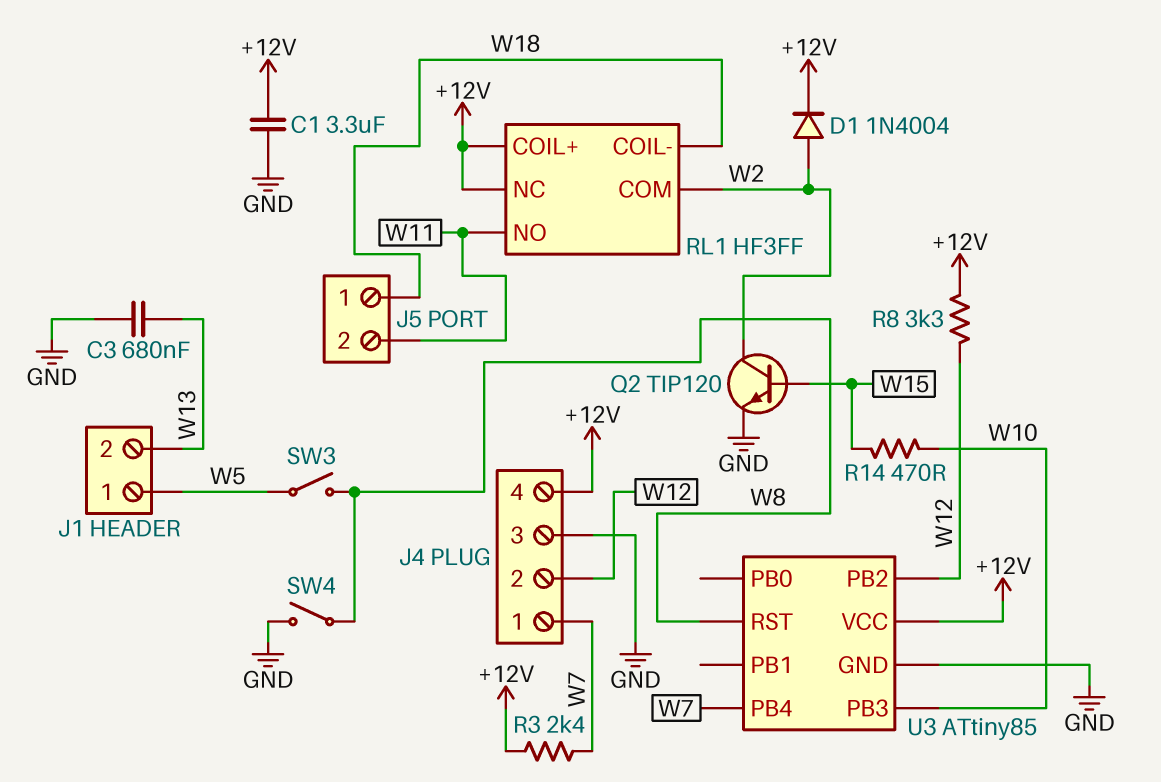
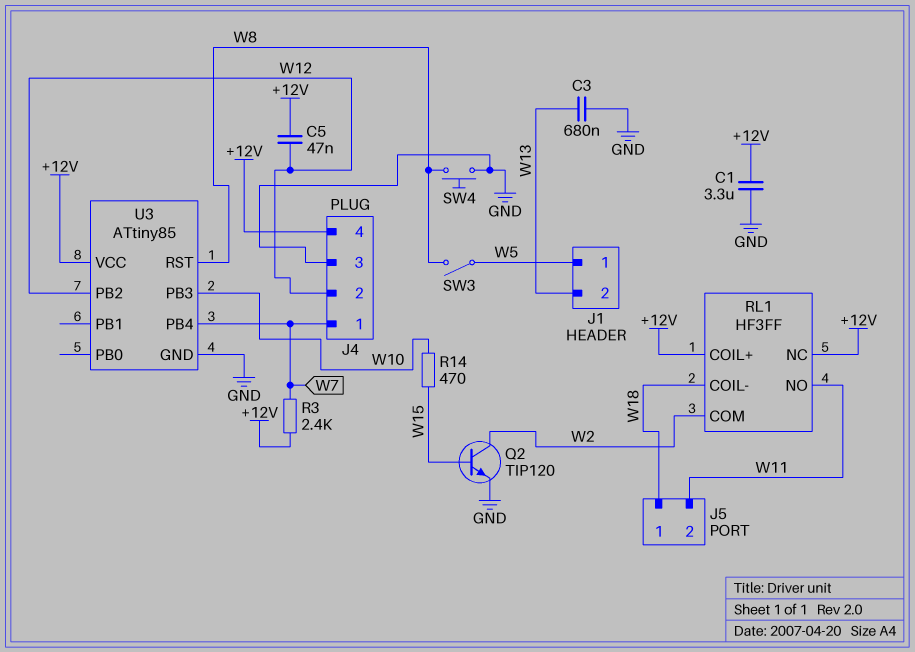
C5: none -> 47nF (+12V, W12)
D1: diode 1N4004 (A W2, K +12V) -> none
R8: 3.3k (+12V, W12) -> none
SW4: switch (GND, W8) -> button (GND, W8)

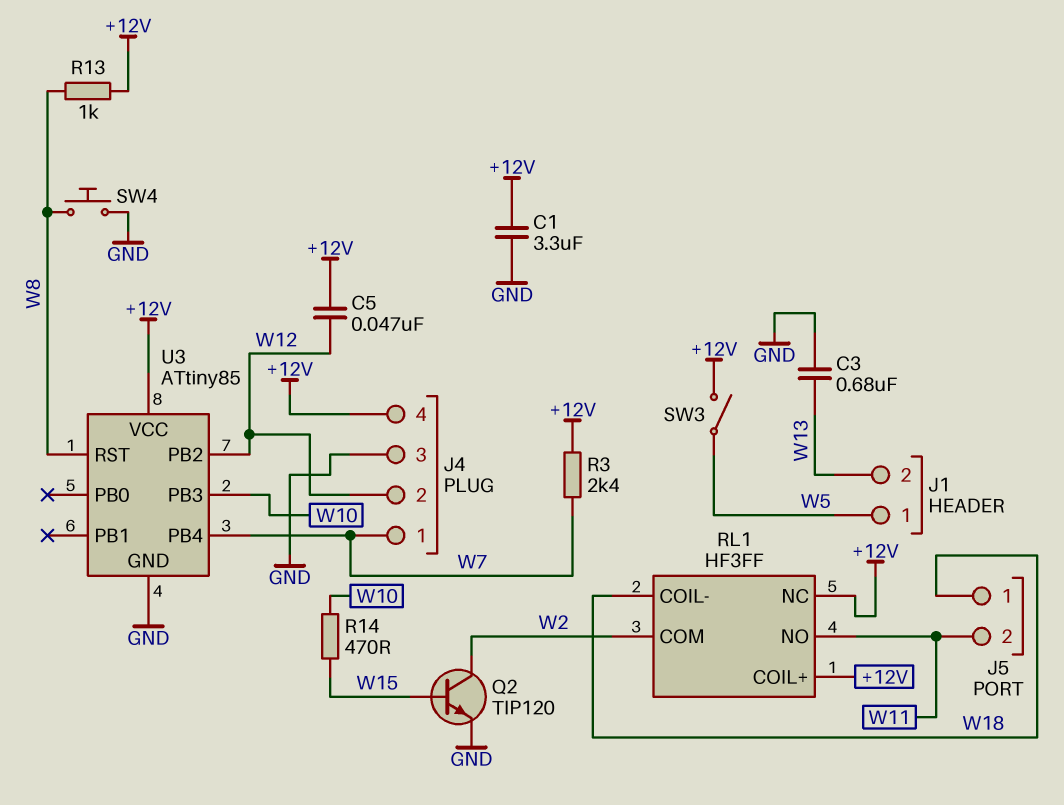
R13: none -> 1k (+12V, W8)
SW3: switch (W5, W8) -> switch (+12V, W5)

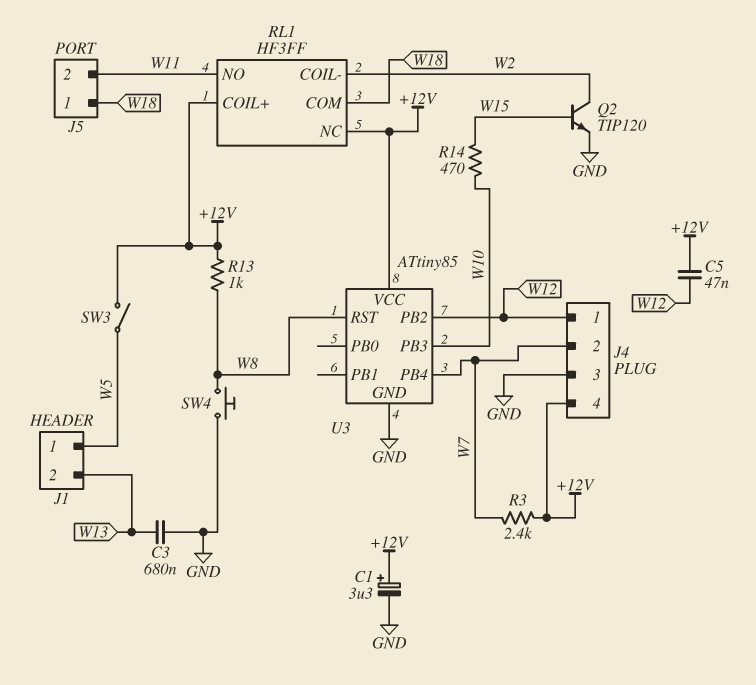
C1: 3.3uF (+12V, GND) -> 3.3uF (plus +12V, minus GND)
J4 pin 1: W7 -> W12
J4 pin 2: W12 -> W7
RL1 pin COIL-: W18 -> W2
RL1 pin COM: W2 -> W18

